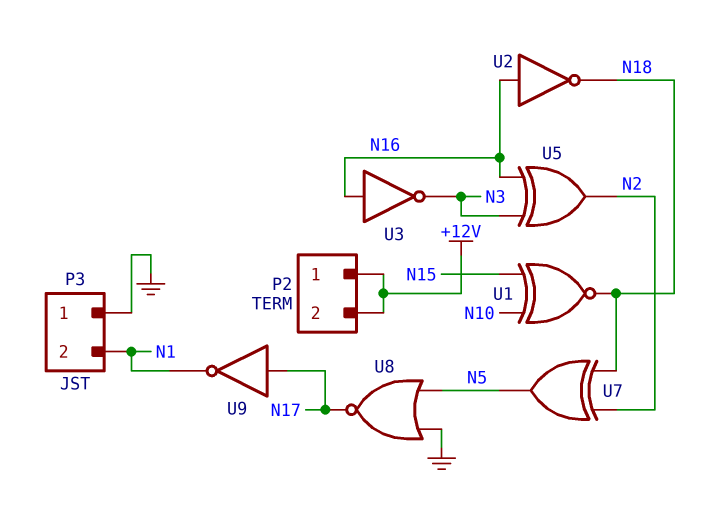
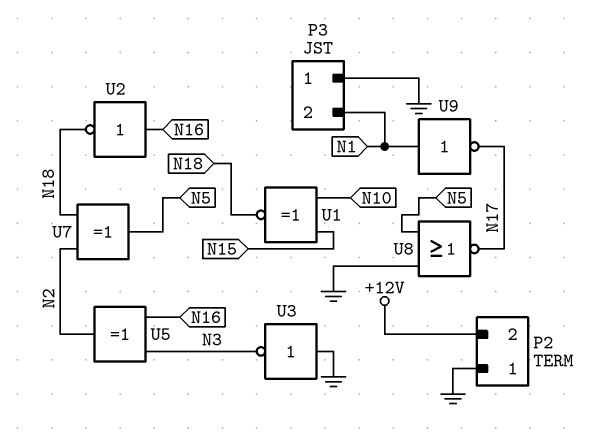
P2 pin 1: +12V -> GND
U3: NOT (in N16, out N3) -> NOT (in GND, out N3)
U9: NOT (in N17, out N1) -> NOT (in N1, out N17)

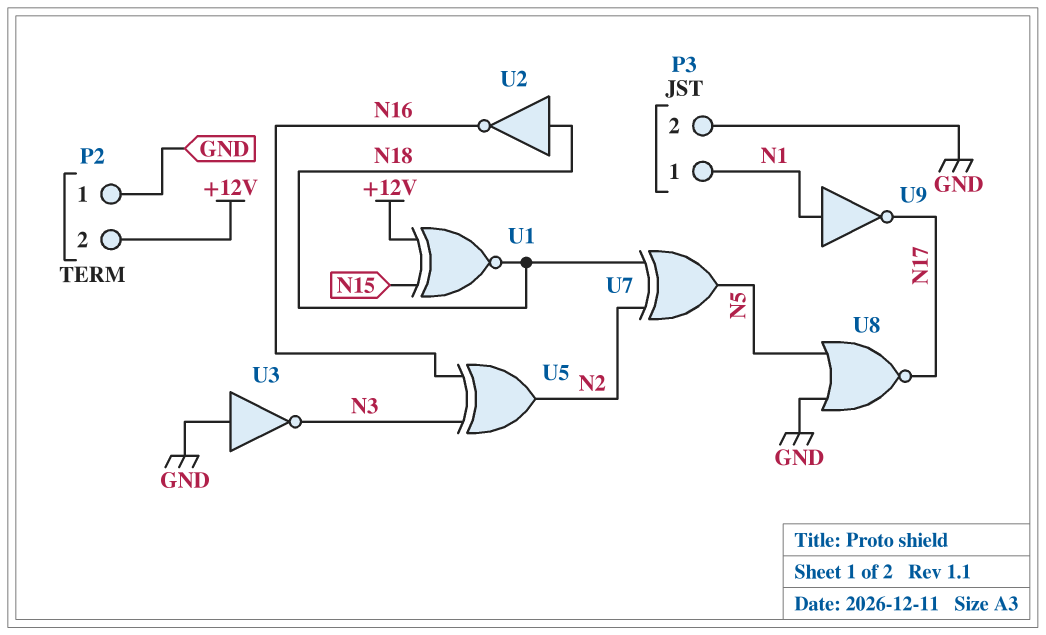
P3 pin 1: GND -> N1
P3 pin 2: N1 -> GND
U1: XNOR (in N10, in N15, out N18) -> XNOR (in +12V, in N15, out N18)
U2: NOT (in N16, out N18) -> NOT (in N18, out N16)

